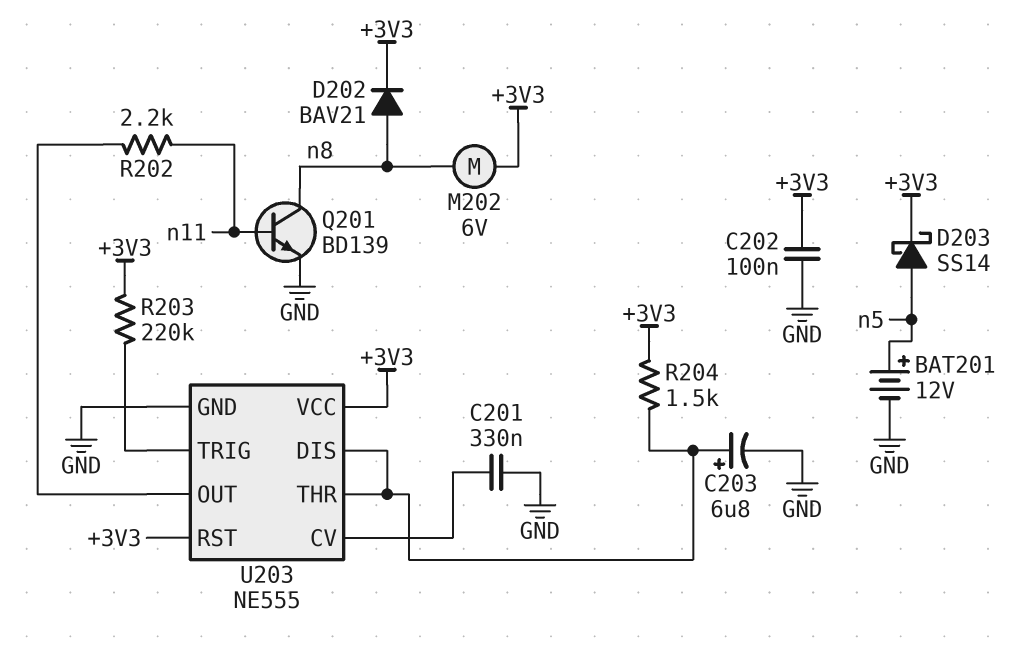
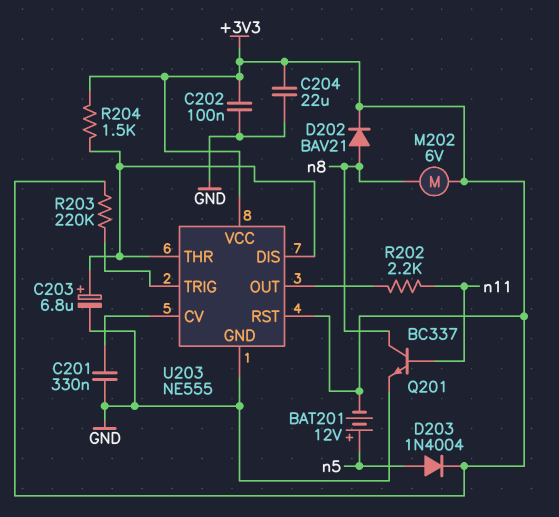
BAT201: 12V (plus n5, minus GND) -> 12V (plus n5, minus +3V3)
C204: none -> 22uF (+3V3, GND)
D203: schottky SS14 (A n5, K +3V3) -> diode 1N4004 (A n5, K +3V3)
Q201: NPN BD139 (B n11, C n8, E GND) -> NPN BC337 (B n11, C n8, E GND)

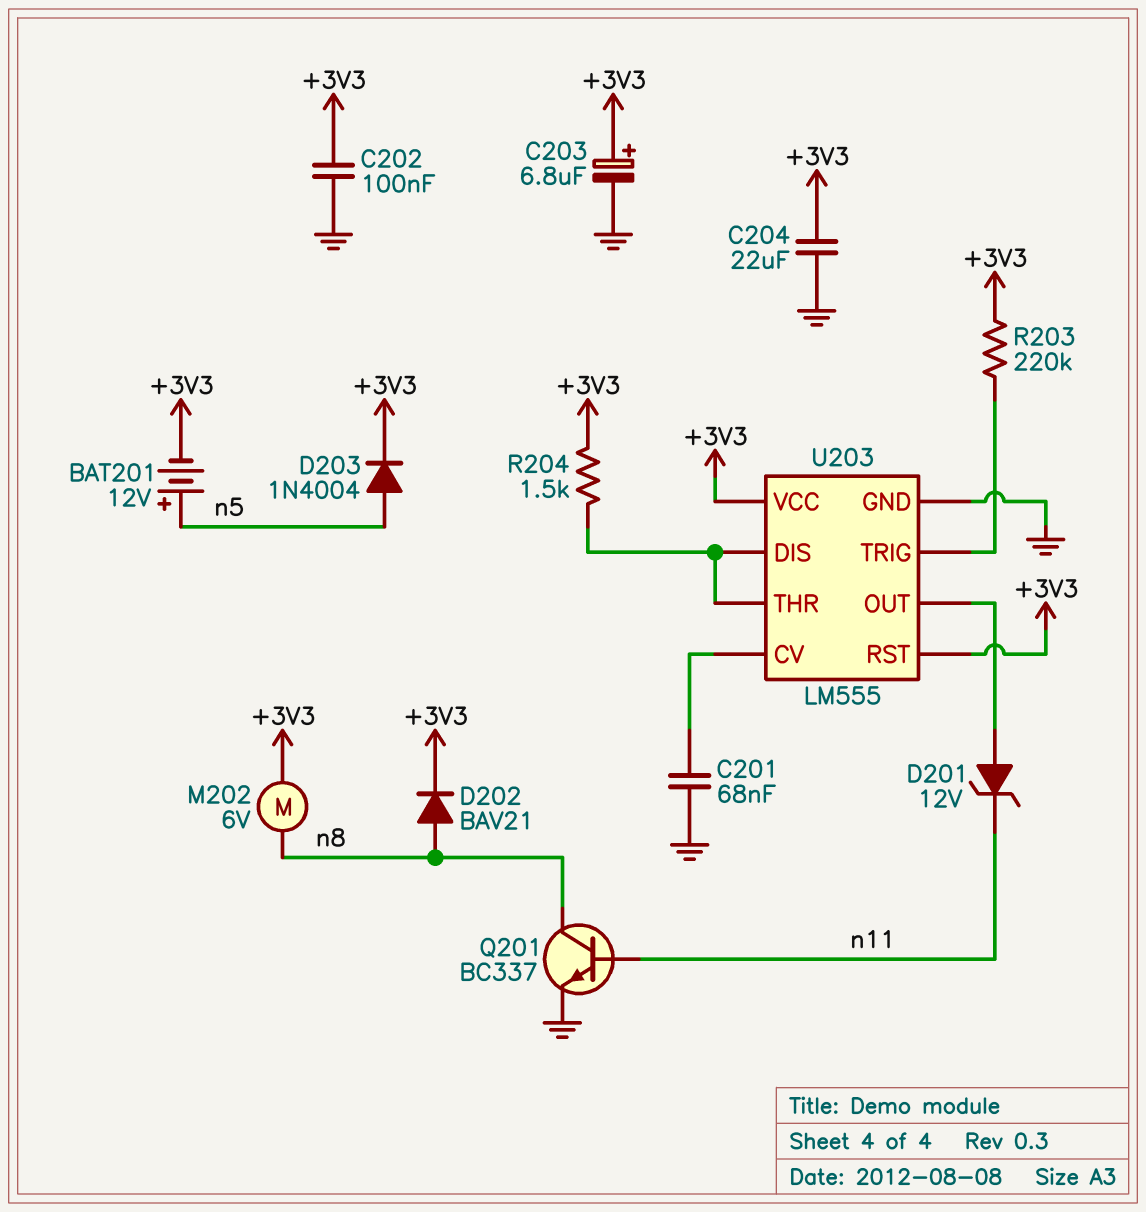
C201: 330nF (GND, U203/CV) -> 68nF (GND, U203/CV)
C203: 6.8uF (plus U203/DIS, minus GND) -> 6.8uF (plus +3V3, minus GND)
D201: none -> zener 12V (A U203/OUT, K n11)
R202: 2.2k (U203/OUT, n11) -> none
U203: NE555 -> LM555

